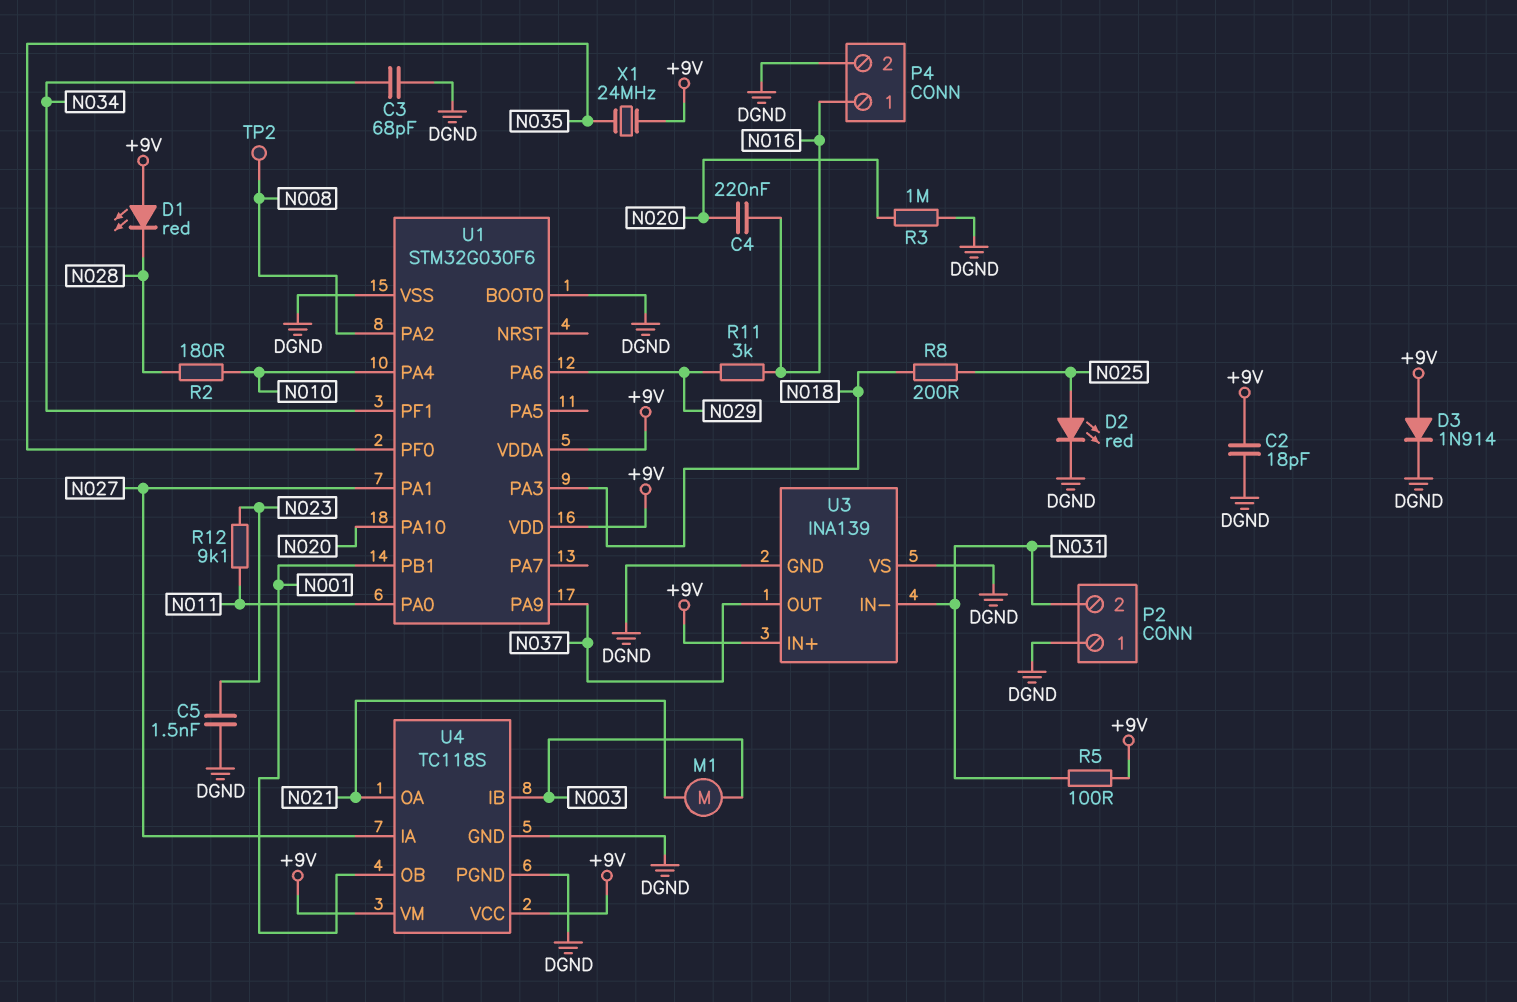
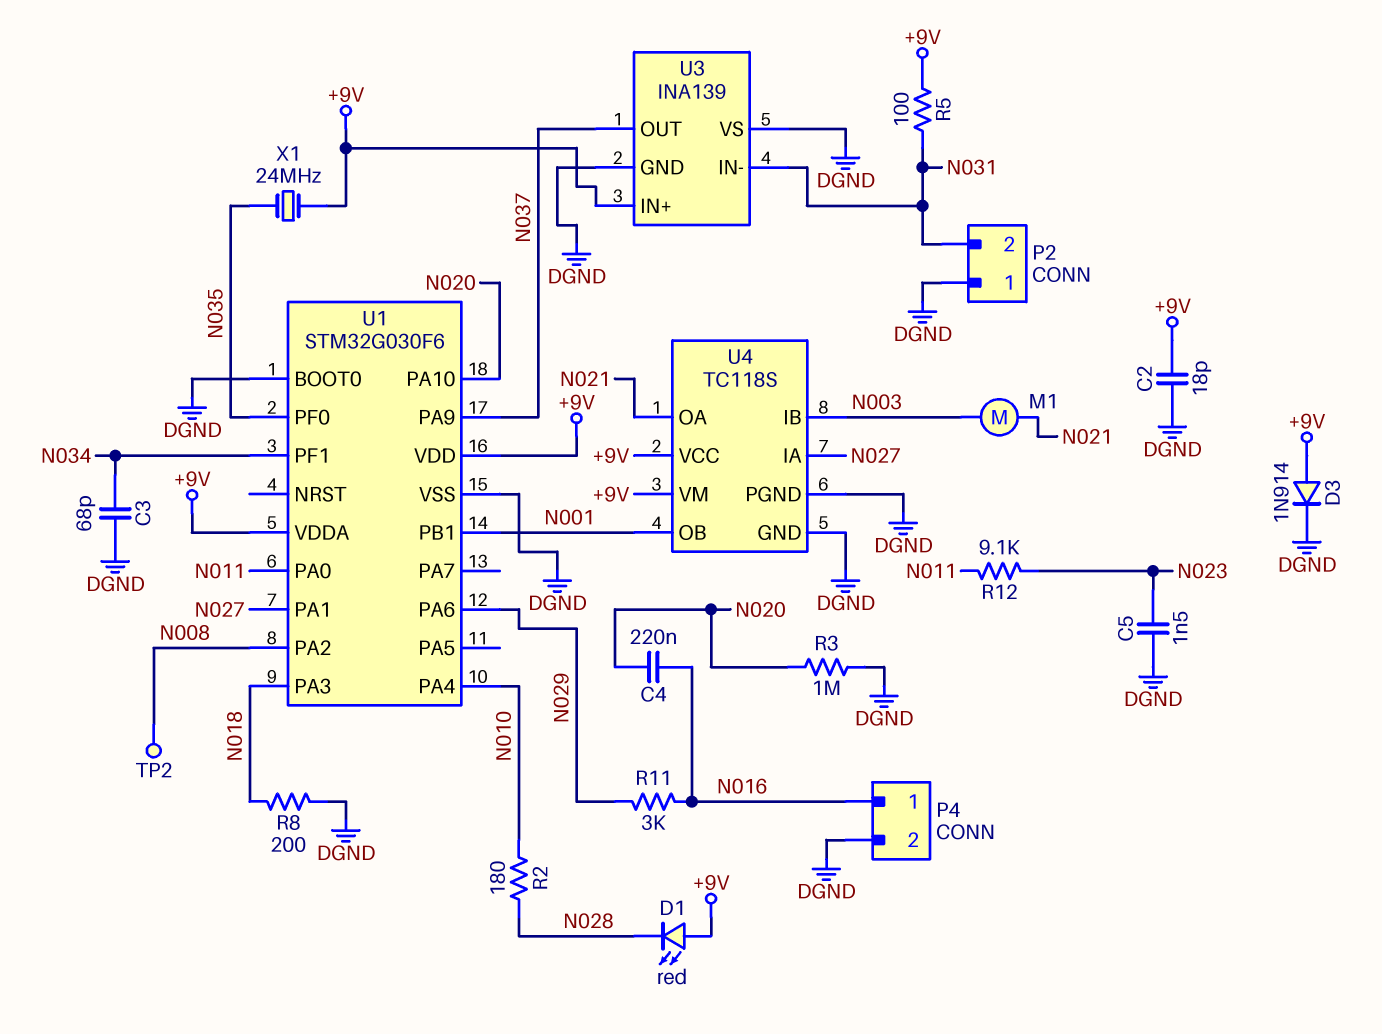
D2: LED red (A N025, K DGND) -> none
R8: 200 (N018, N025) -> 200 (DGND, N018)

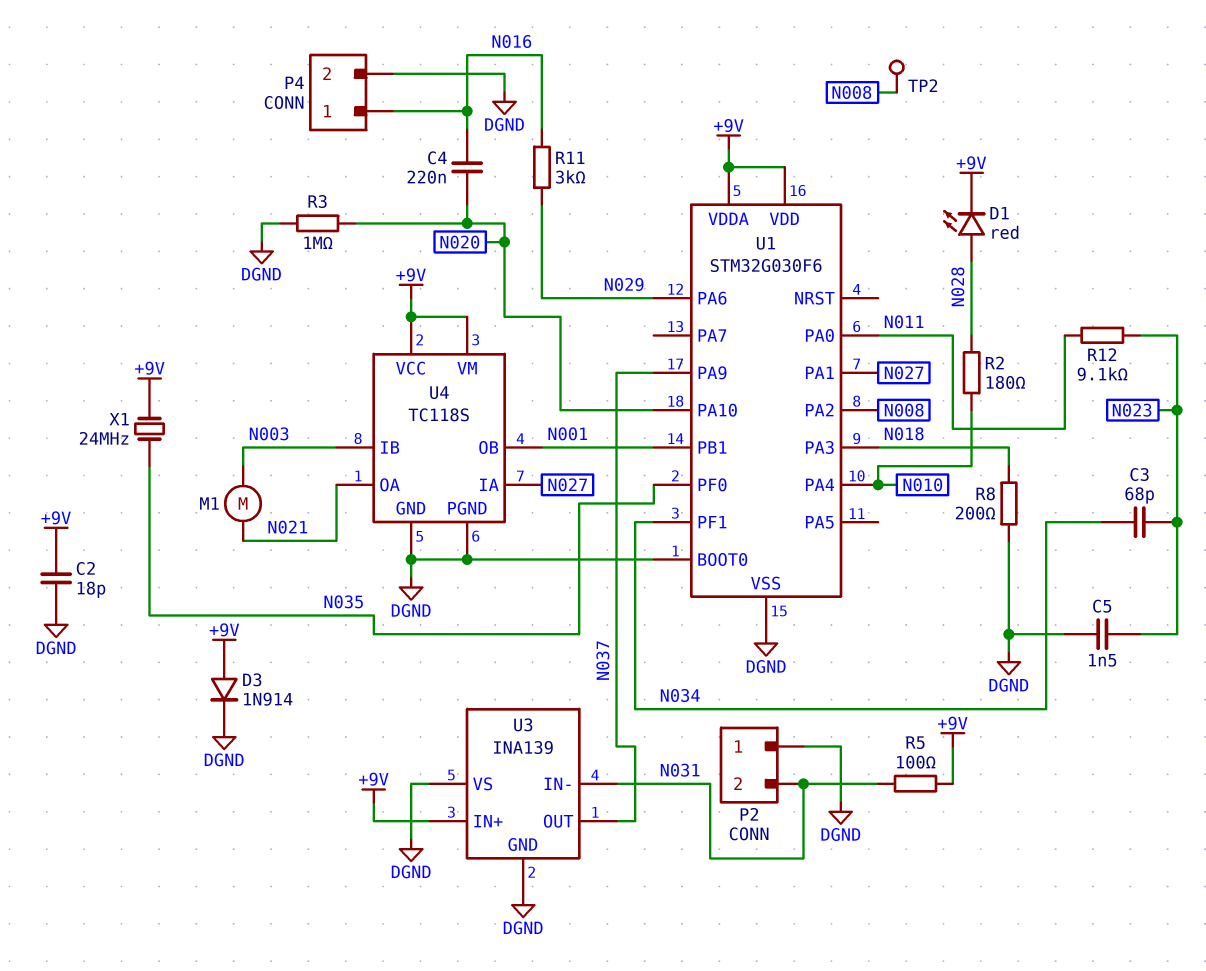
C3: 68pF (DGND, N034) -> 68pF (N023, N034)
D1: LED red (A +9V, K N028) -> LED red (A N028, K +9V)

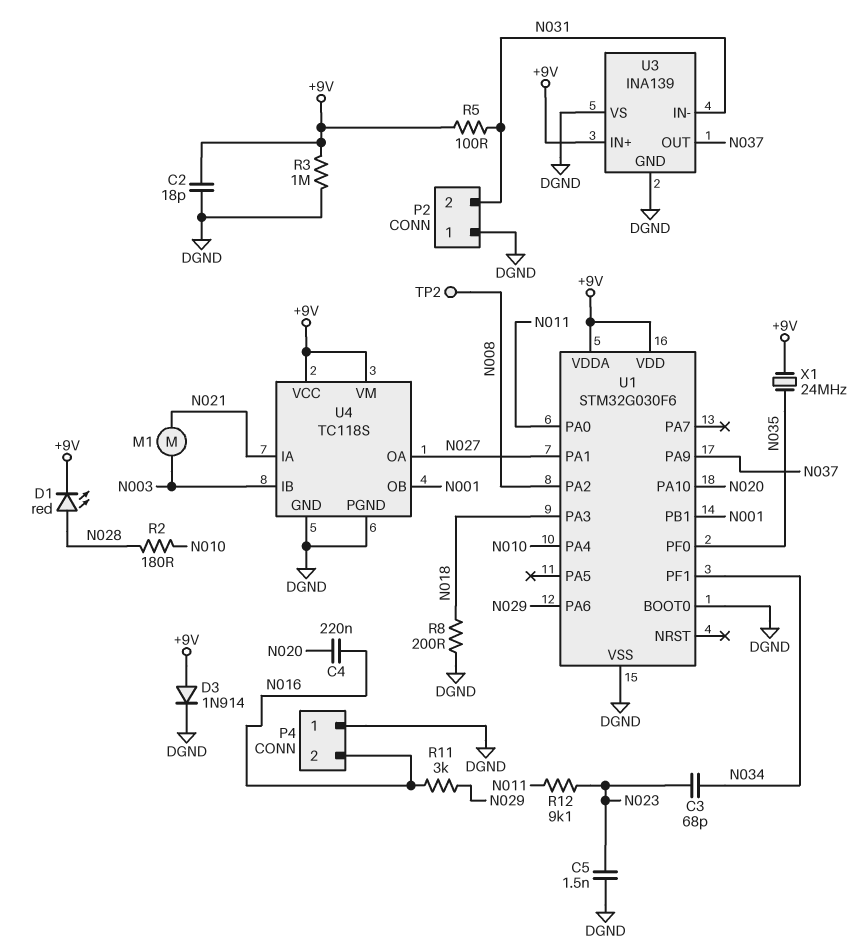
P4 pin 1: N016 -> DGND
P4 pin 2: DGND -> N016
R3: 1M (DGND, N020) -> 1M (+9V, DGND)
U4 pin IA: N027 -> N021
U4 pin OA: N021 -> N027

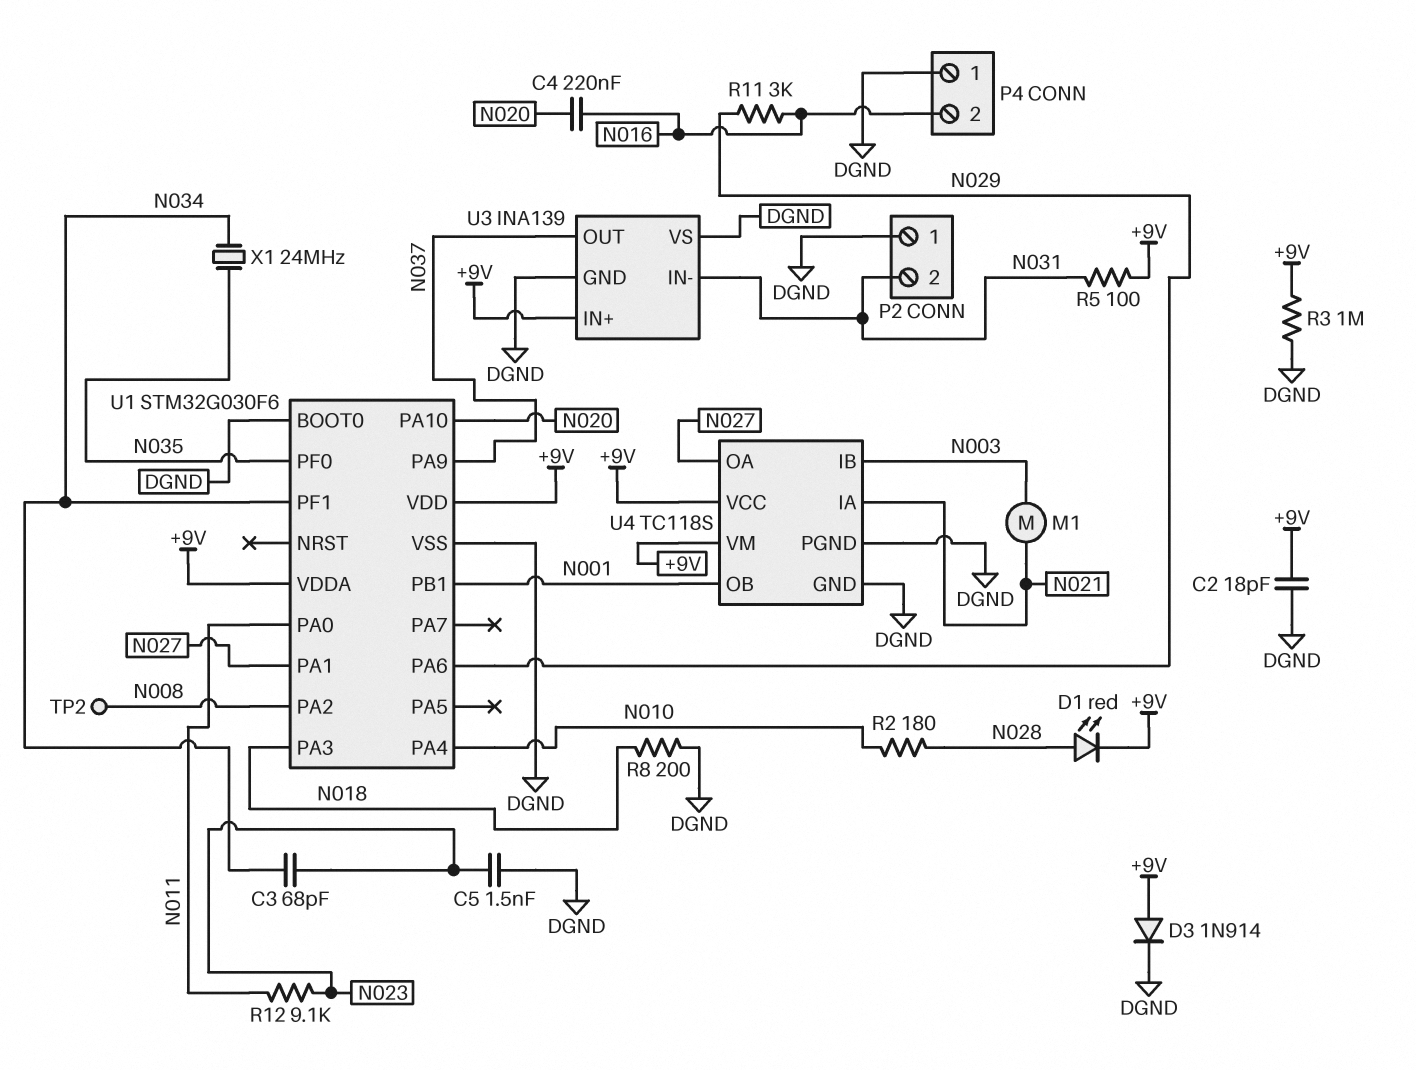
X1: 24MHz (+9V, N035) -> 24MHz (N034, N035)

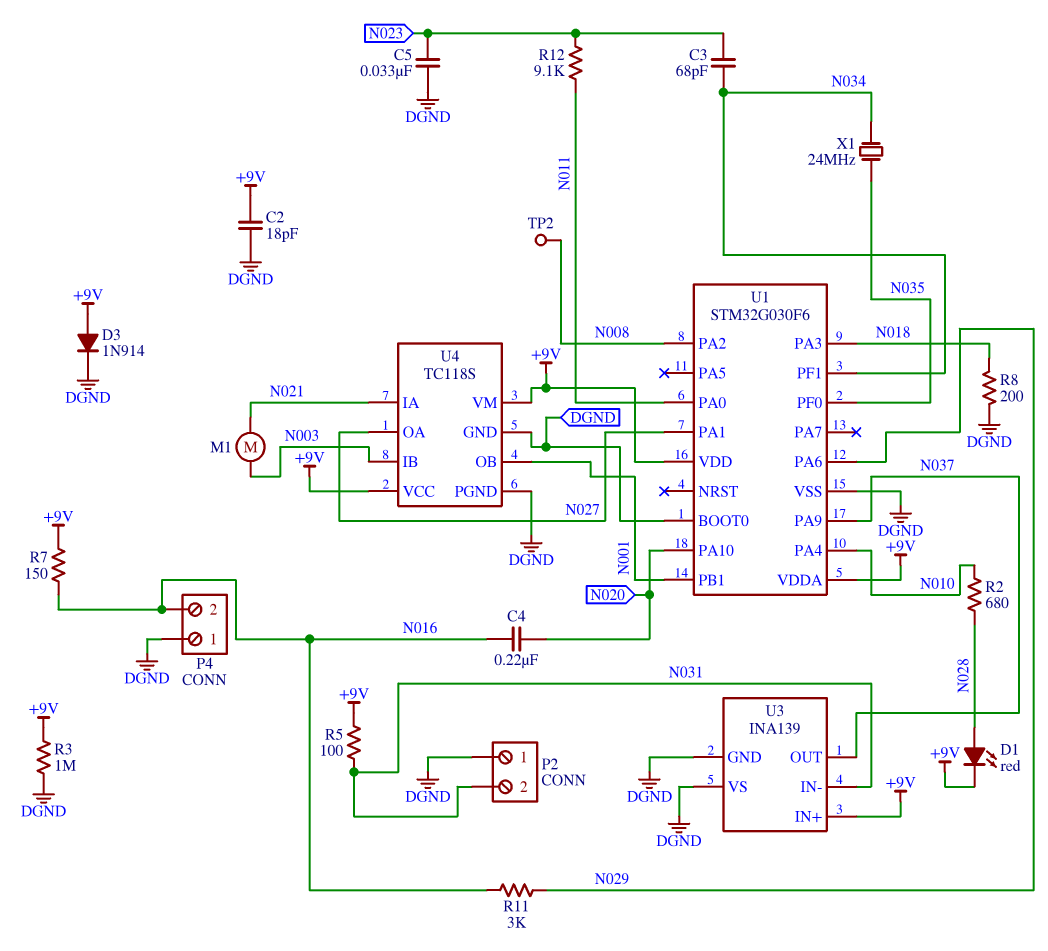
C5: 1.5nF (DGND, N023) -> 33nF (DGND, N023)
R2: 180 (N010, N028) -> 680 (N010, N028)
R7: none -> 150 (+9V, N016)

